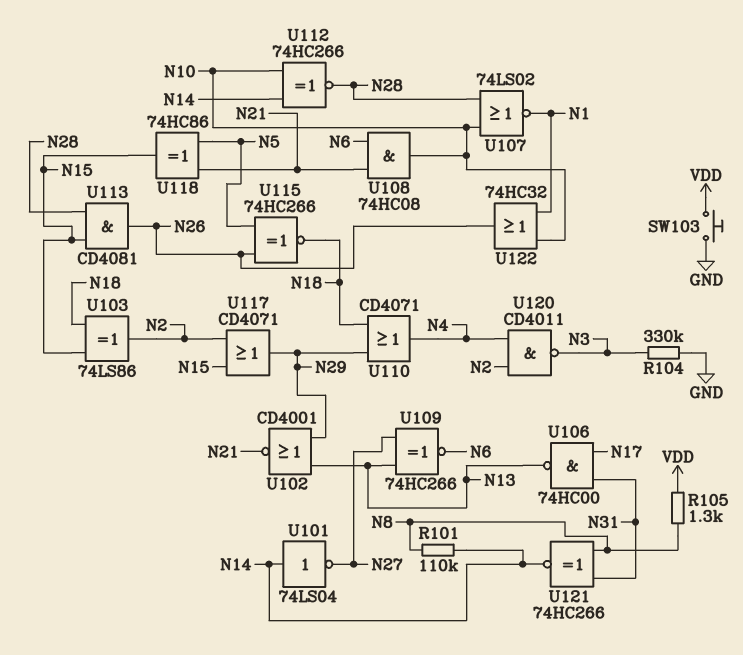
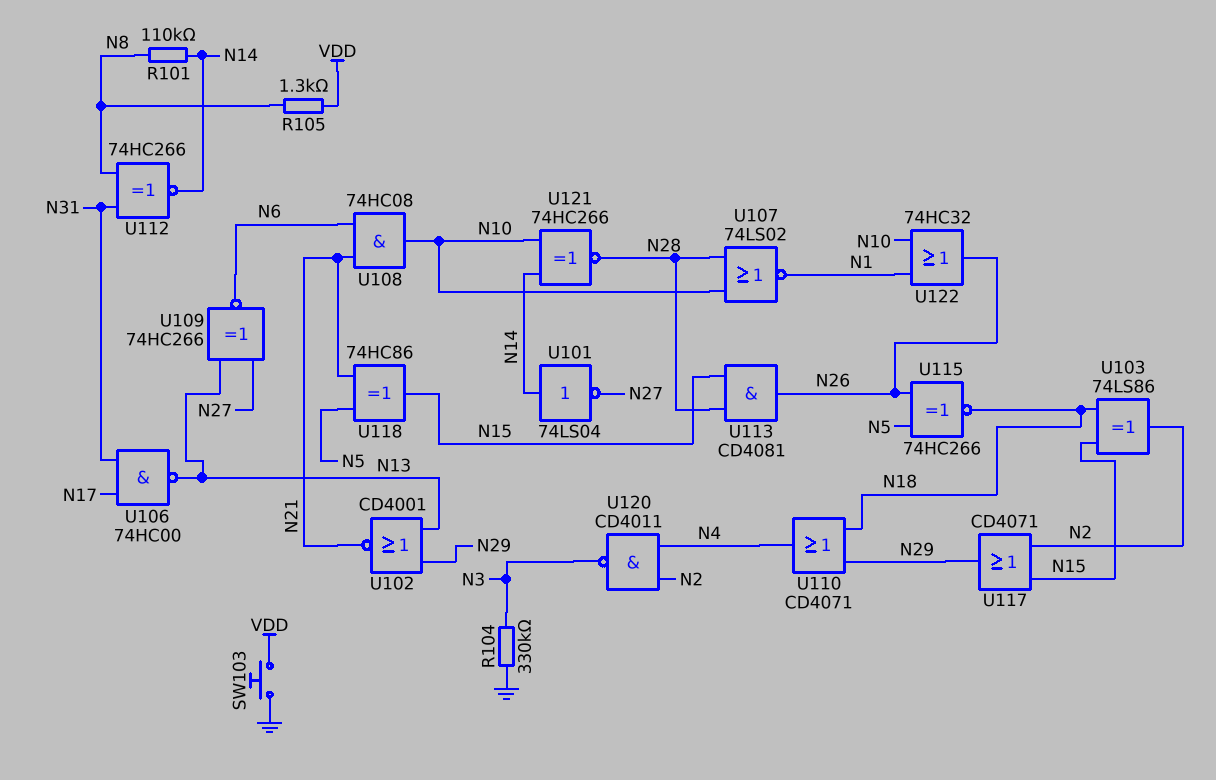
U112: XNOR 74HC266 (in N10, in N14, out N28) -> XNOR 74HC266 (in N8, in N31, out N14)
U121: XNOR 74HC266 (in N8, in N31, out N14) -> XNOR 74HC266 (in N10, in N14, out N28)

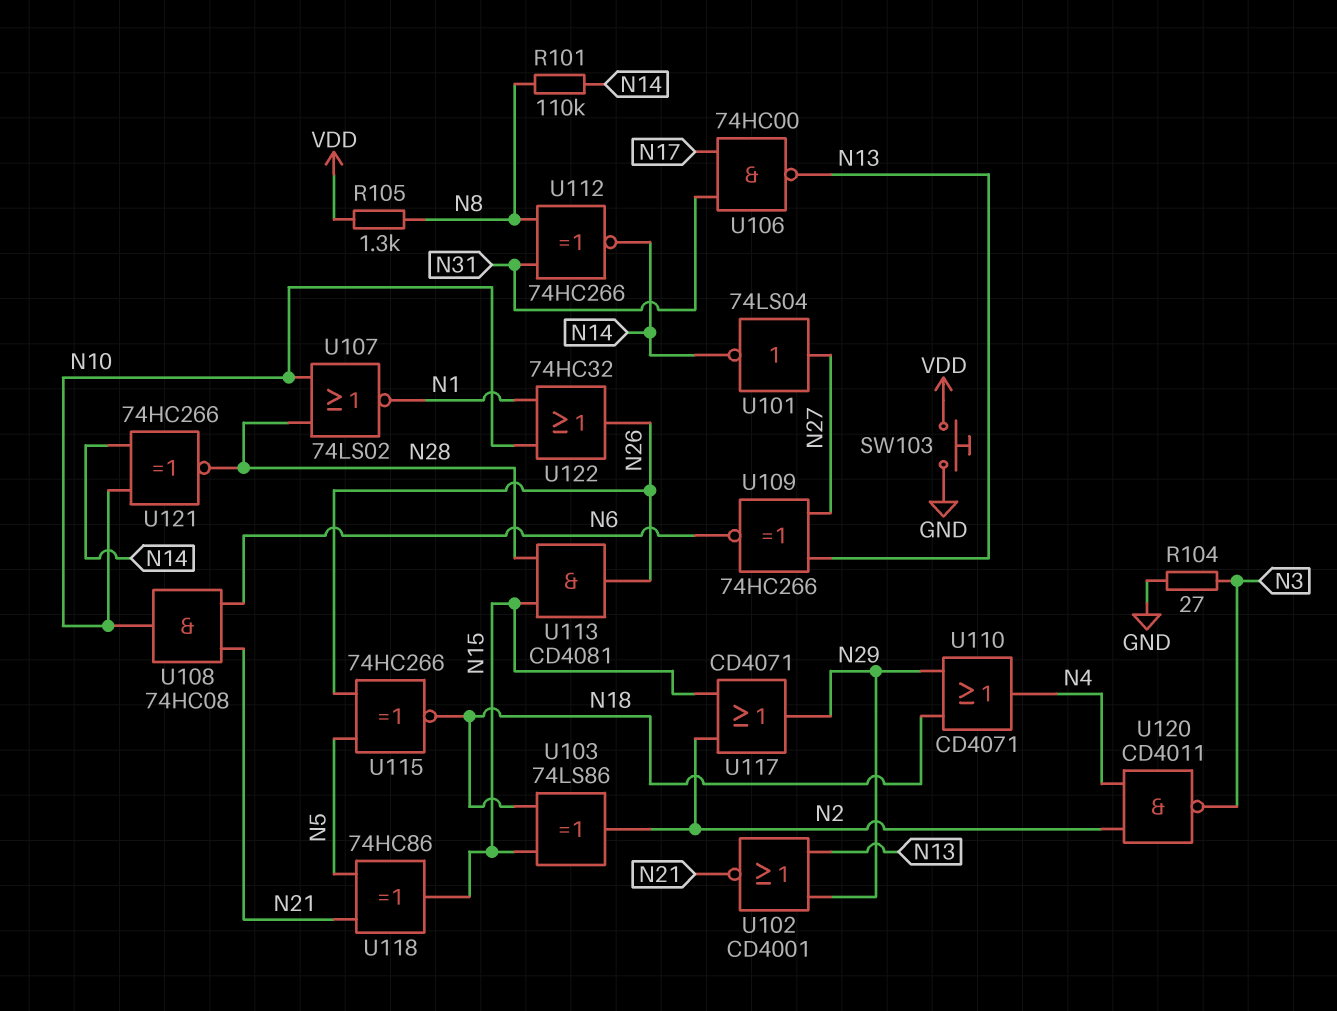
R104: 330k (GND, N3) -> 27 (GND, N3)
U101: NOT 74LS04 (in N14, out N27) -> NOT 74LS04 (in N27, out N14)

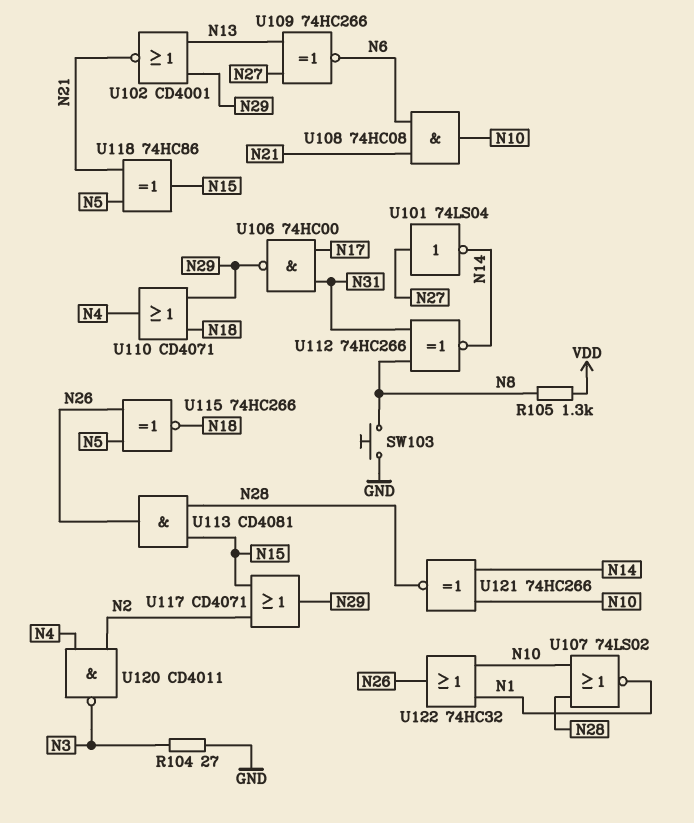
R101: 110k (N8, N14) -> none
SW103: button (GND, VDD) -> button (GND, N8)
U103: XOR 74LS86 (in N15, in N18, out N2) -> none
U106: NAND 74HC00 (in N17, in N31, out N13) -> NAND 74HC00 (in N17, in N31, out N29)

